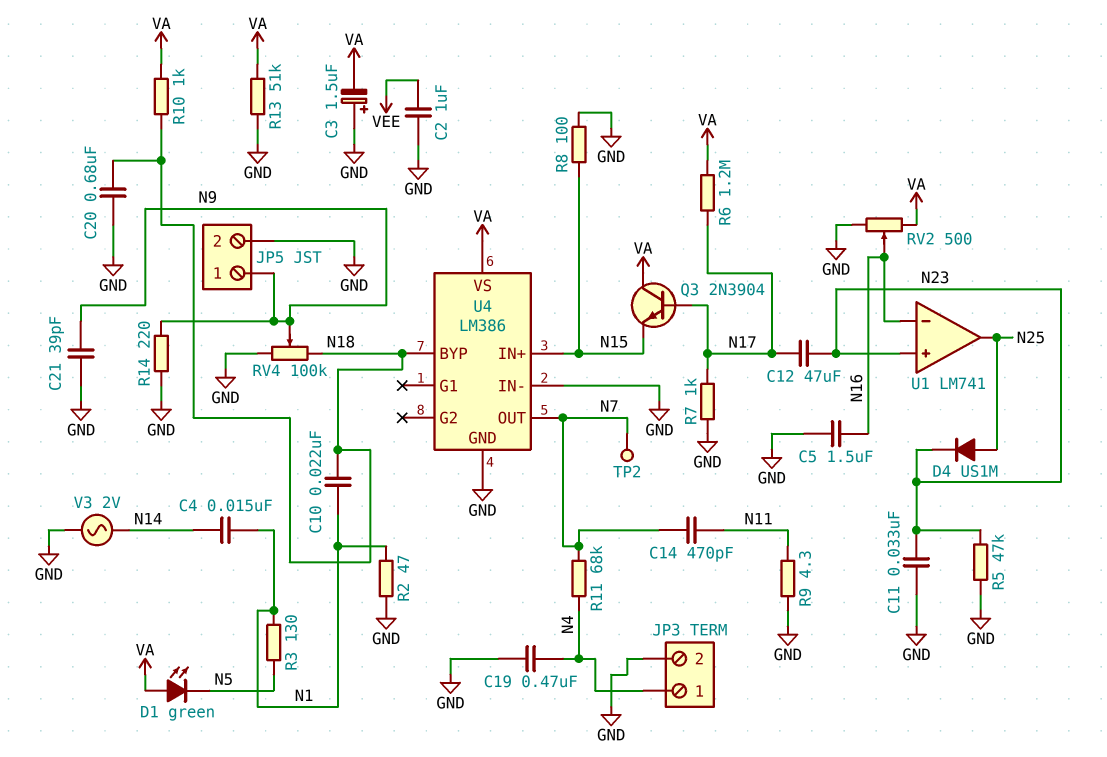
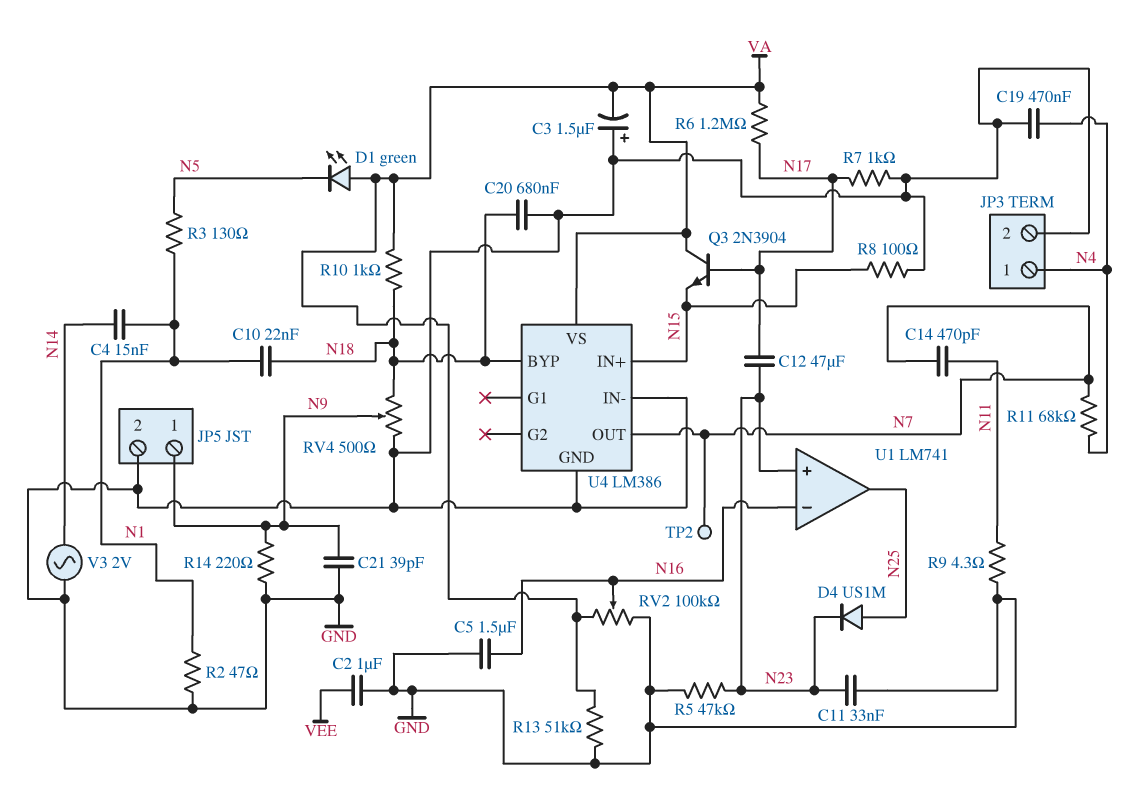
RV2: 500 (GND, VA, wiper N16) -> 100k (GND, VA, wiper N16)
RV4: 100k (GND, N18, wiper N9) -> 500 (GND, N18, wiper N9)

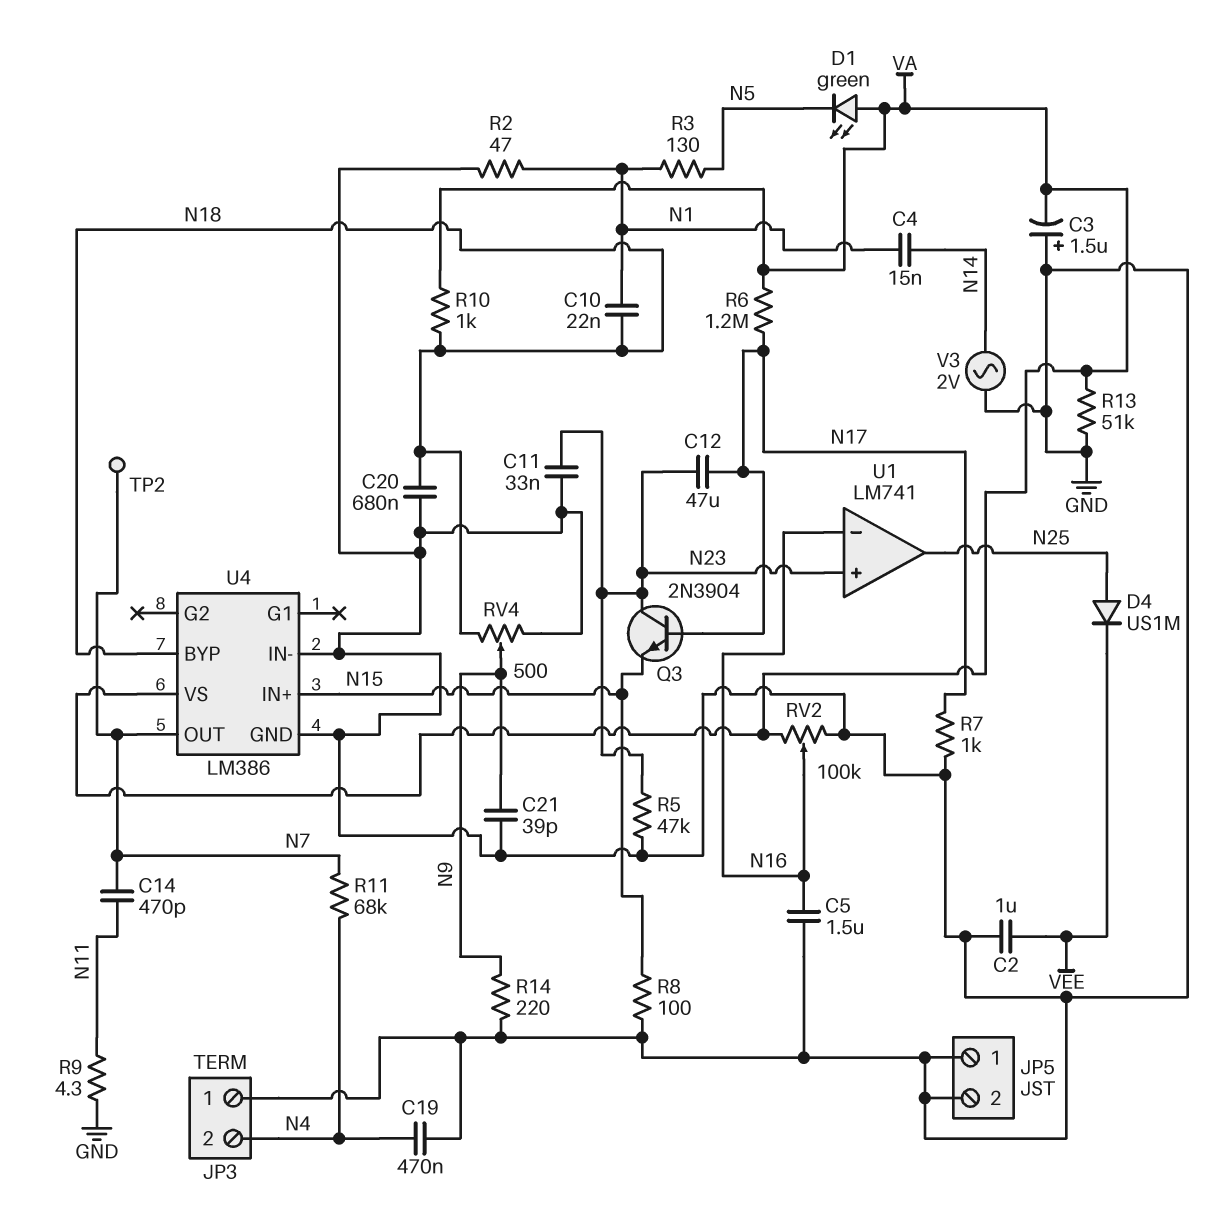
D4: diode US1M (A N25, K N23) -> diode US1M (A N25, K VEE)
JP3 pin 1: N4 -> GND
JP3 pin 2: GND -> N4
JP5 pin 1: N9 -> GND
Q3: NPN 2N3904 (B N17, C VA, E N15) -> NPN 2N3904 (B N17, C N23, E N15)

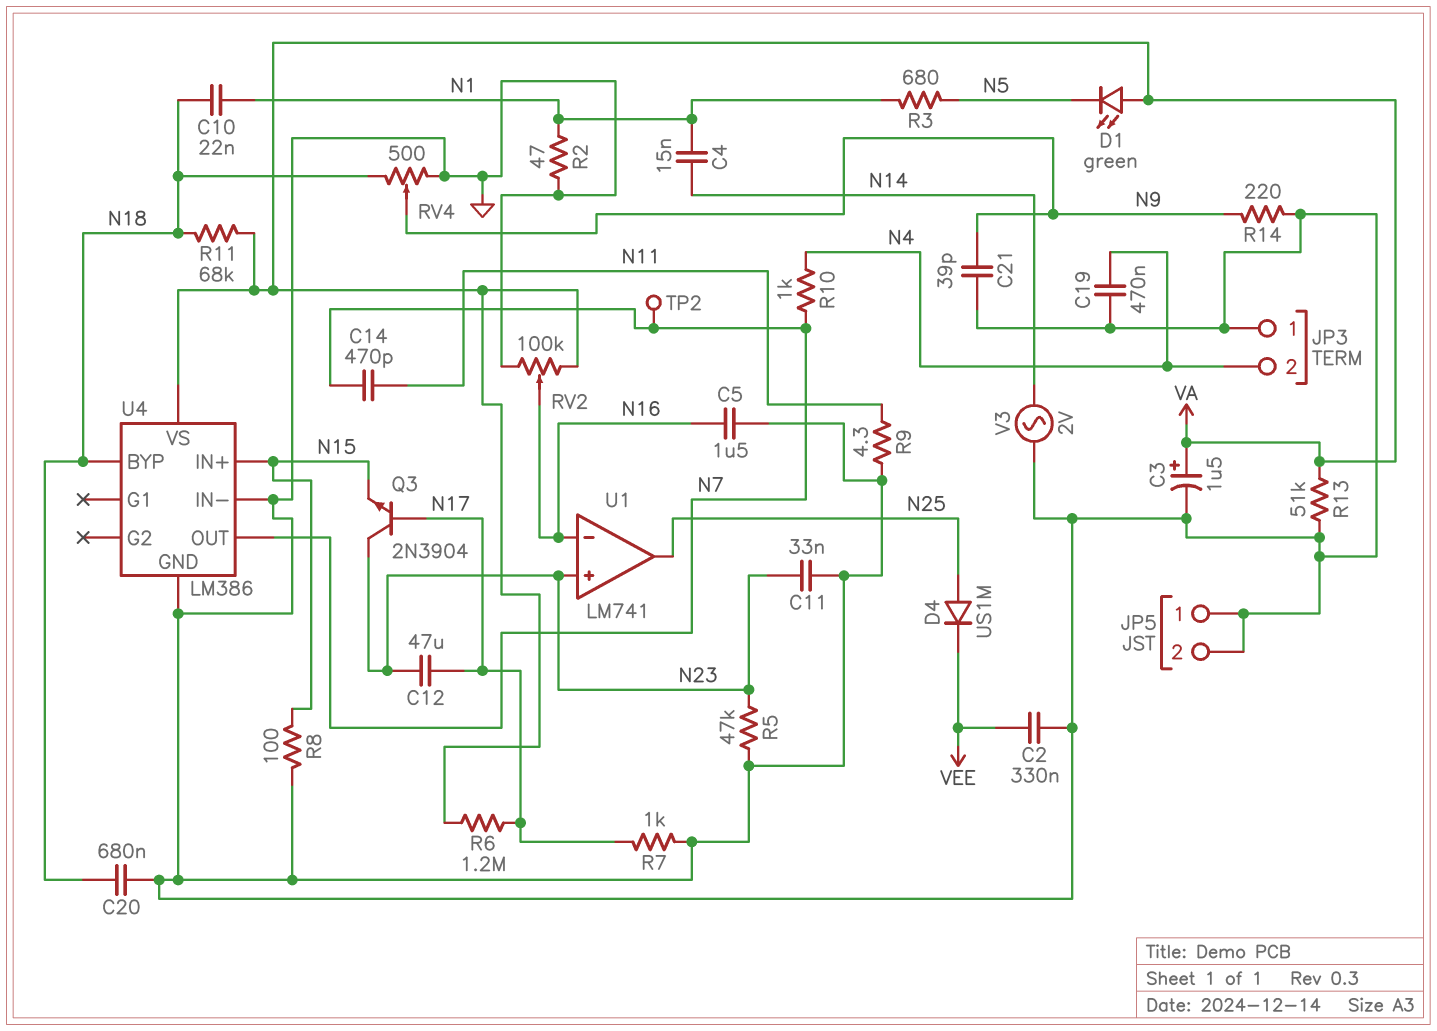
C2: 1uF (GND, VEE) -> 330nF (GND, VEE)
C3: 1.5uF (plus GND, minus VA) -> 1.5uF (plus VA, minus GND)
R3: 130 (N1, N5) -> 680 (N1, N5)
R10: 1k (N18, VA) -> 1k (N4, N7)
R11: 68k (N4, N7) -> 68k (N18, VA)

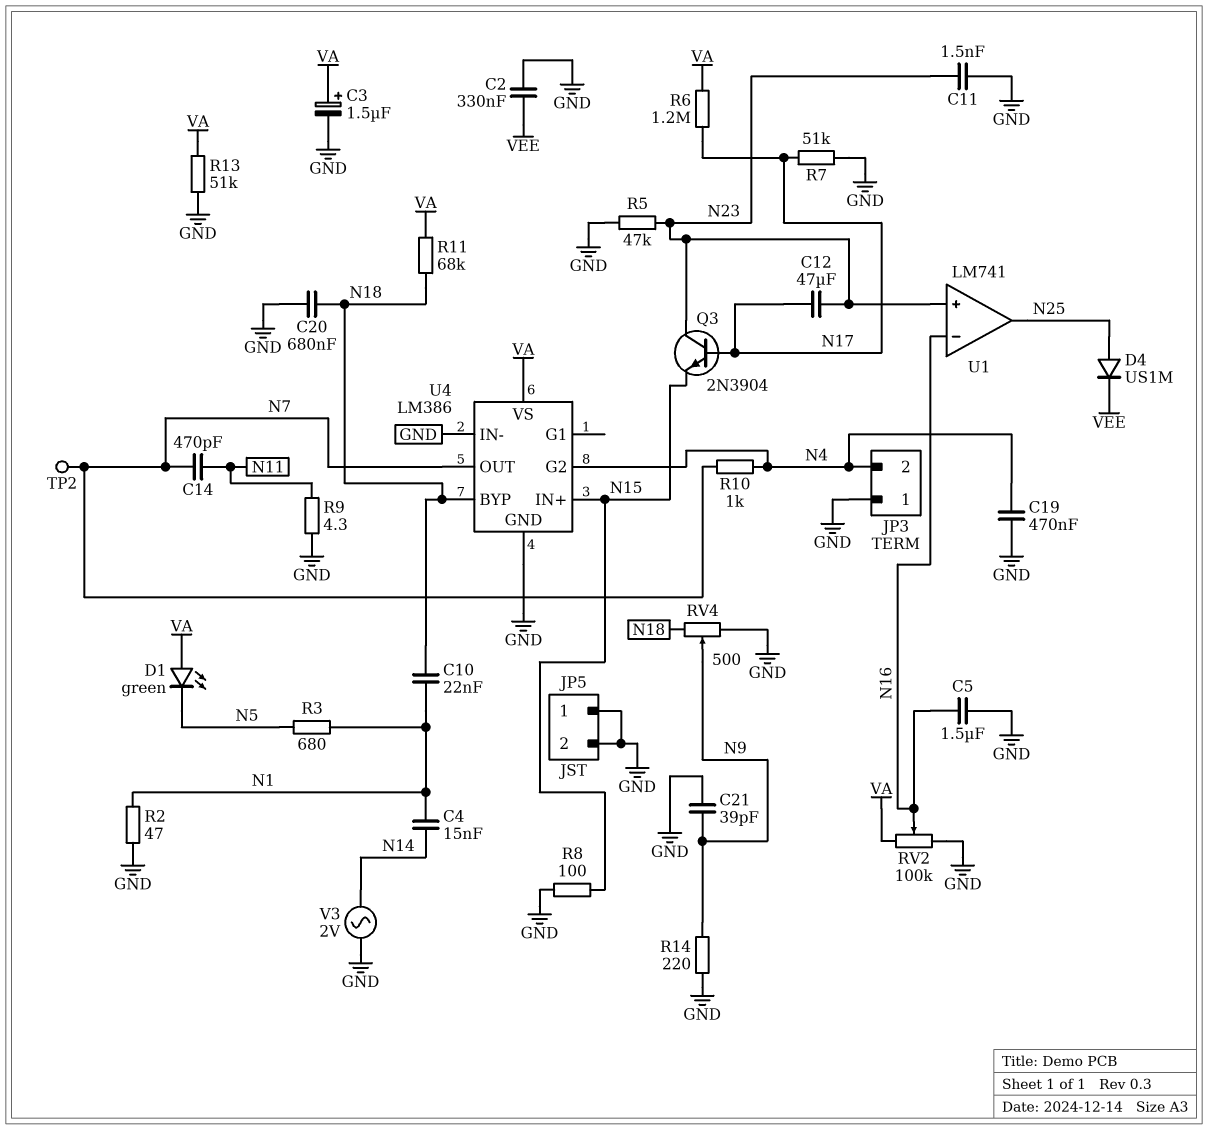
C11: 33nF (GND, N23) -> 1.5nF (GND, N23)
R7: 1k (GND, N17) -> 51k (GND, N17)
U4 pin G2: none -> N4

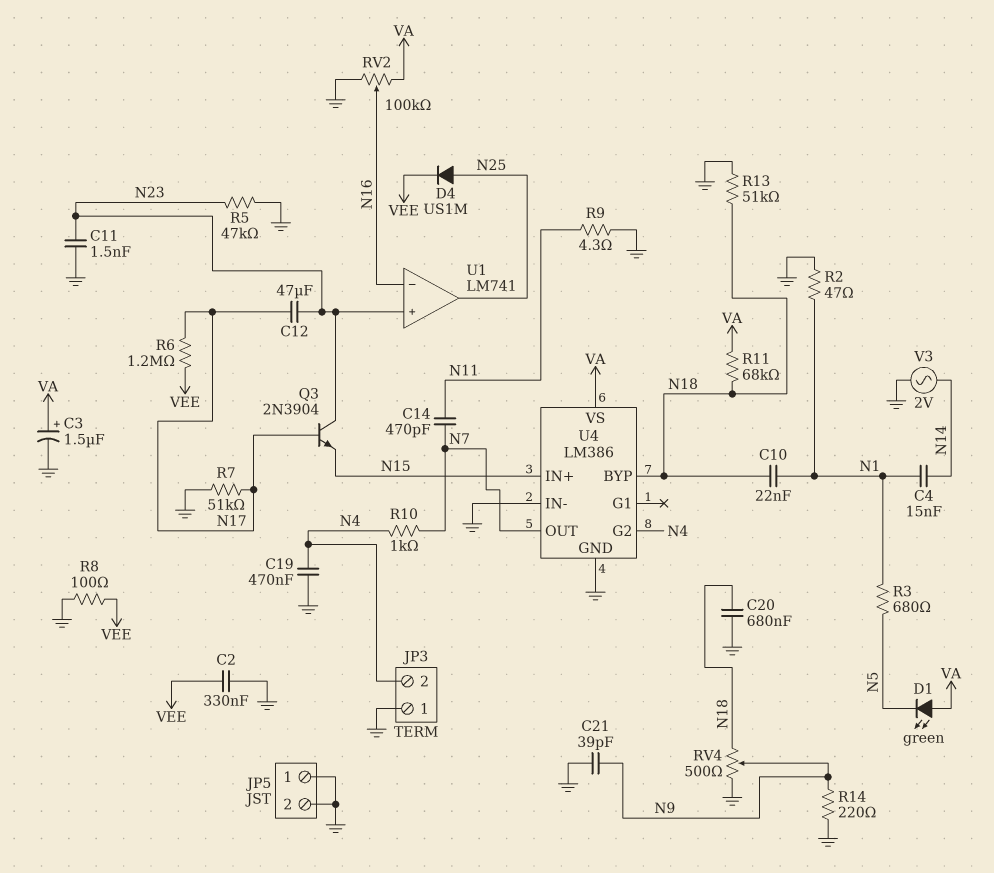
C5: 1.5uF (GND, N16) -> none
R6: 1.2M (N17, VA) -> 1.2M (N17, VEE)
R8: 100 (GND, N15) -> 100 (GND, VEE)
R13: 51k (GND, VA) -> 51k (GND, N18)
TP2: test point (N7) -> none

